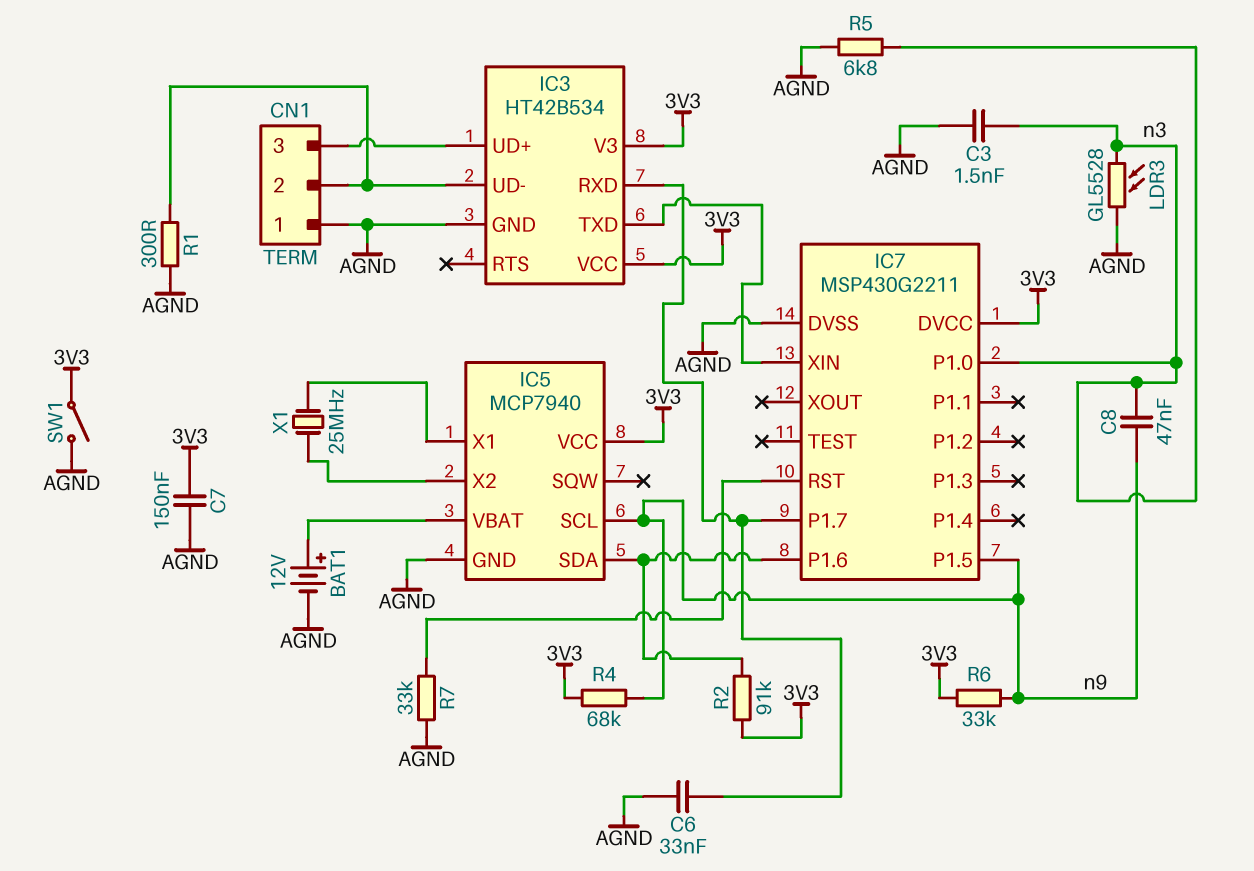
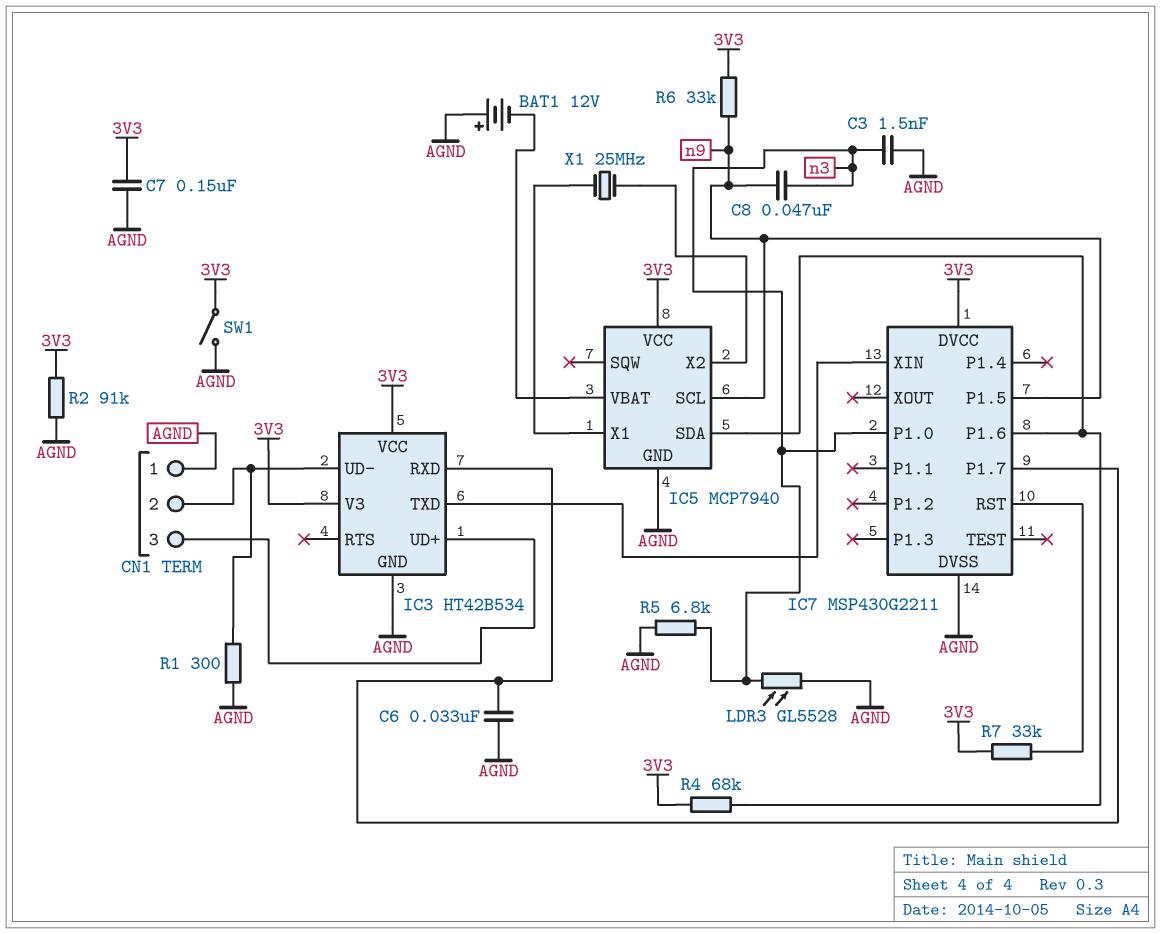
BAT1: 12V (plus IC5/VBAT, minus AGND) -> 12V (plus AGND, minus IC5/VBAT)
R2: 91k (3V3, IC5/SDA) -> 91k (3V3, AGND)
R4: 68k (3V3, n9) -> 68k (3V3, IC5/SDA)
R7: 33k (AGND, IC7/RST) -> 33k (3V3, IC7/RST)

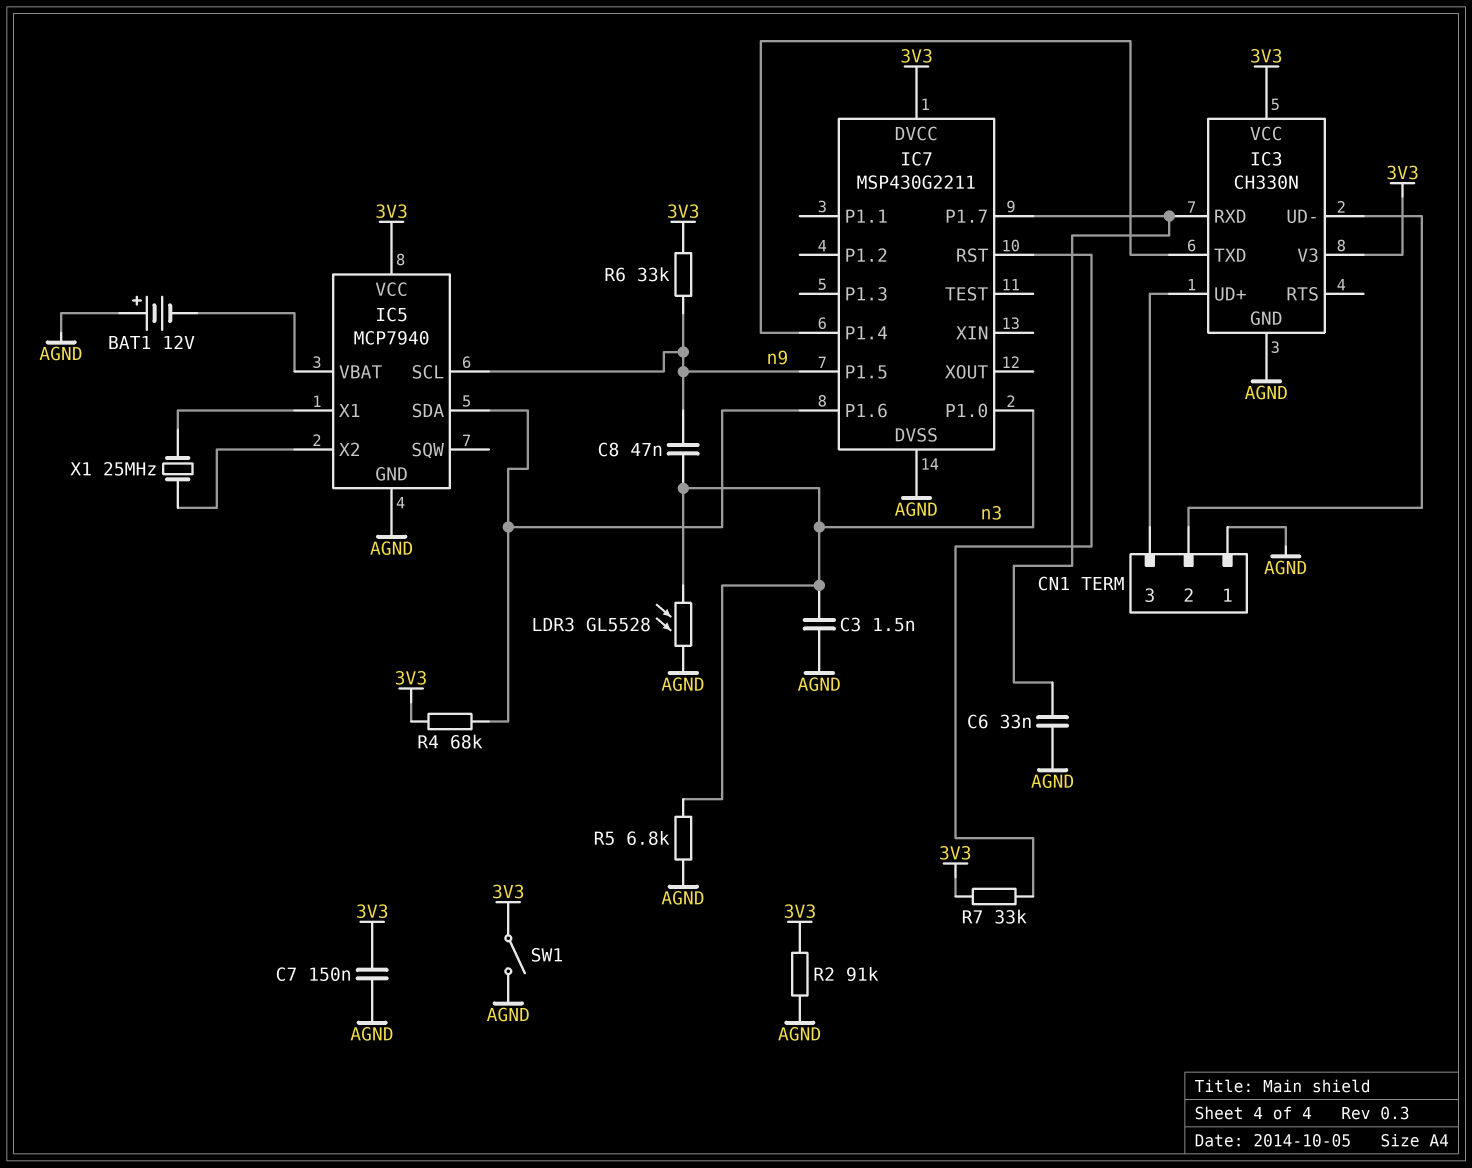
IC3: HT42B534 -> CH330N
IC7 pin P1.4: none -> IC3/TXD
IC7 pin XIN: IC3/TXD -> none
R1: 300 (AGND, CN1/2) -> none

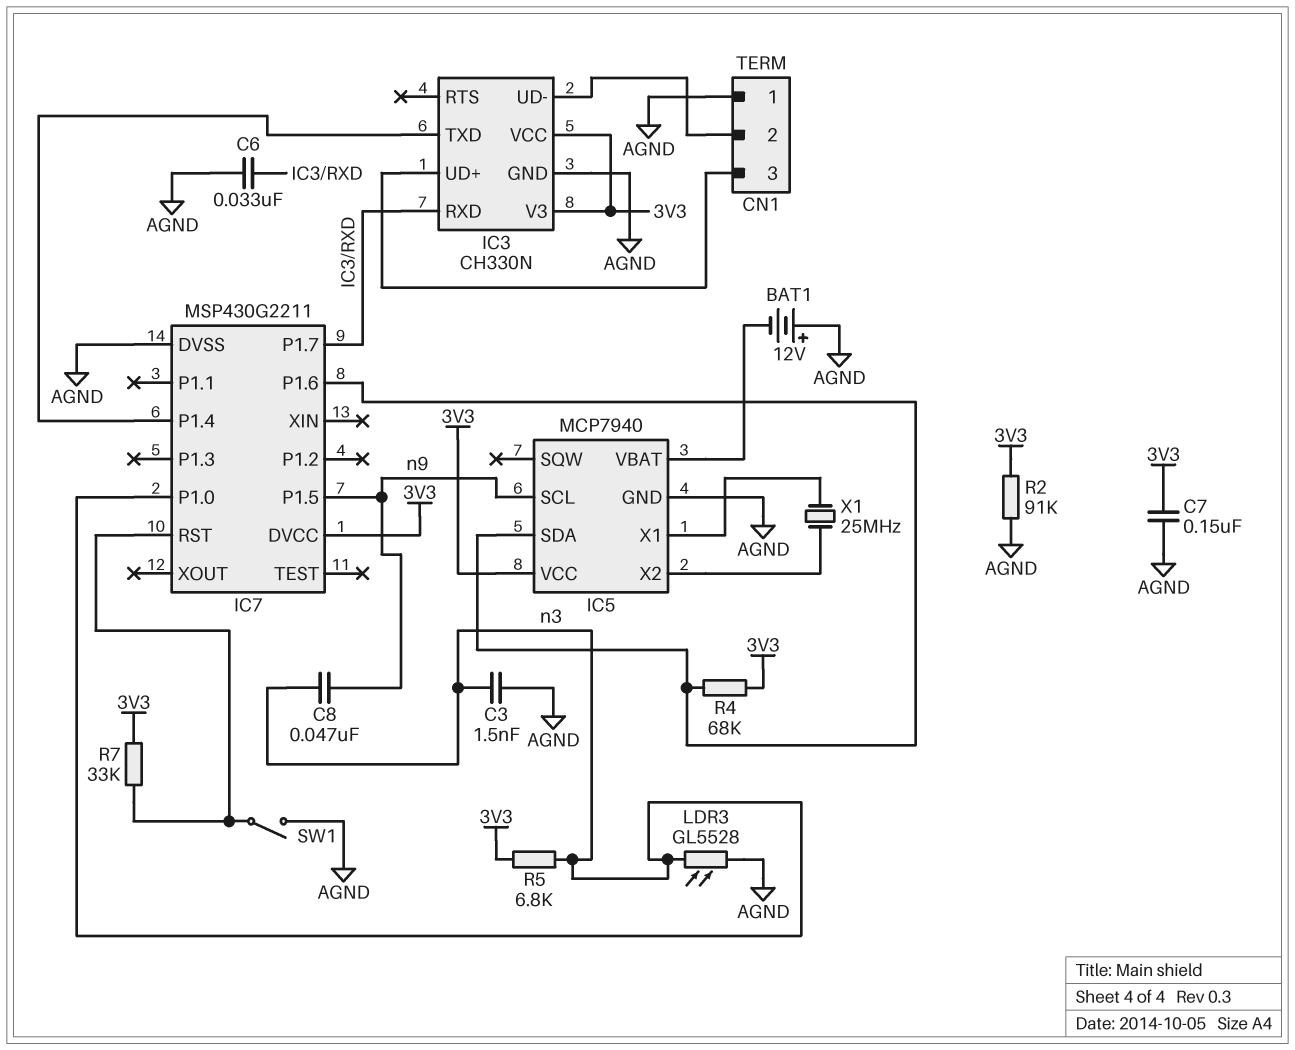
R5: 6.8k (AGND, n3) -> 6.8k (3V3, n3)
R6: 33k (3V3, n9) -> none
SW1: switch (3V3, AGND) -> switch (AGND, IC7/RST)

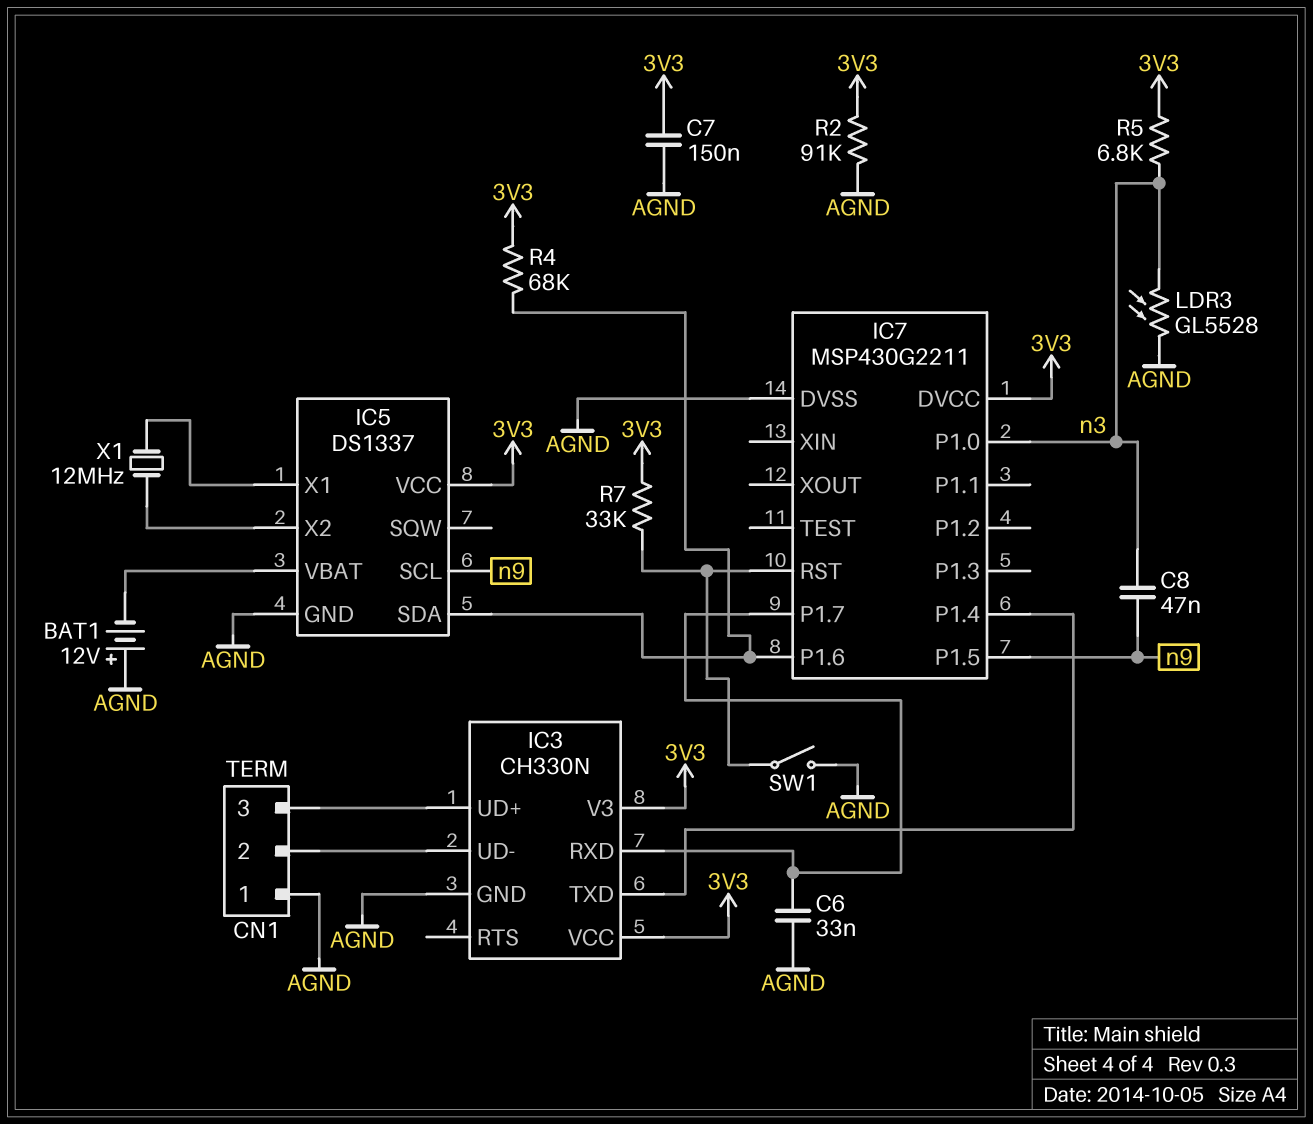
C3: 1.5nF (AGND, n3) -> none
IC5: MCP7940 -> DS1337
X1: 25MHz (IC5/X1, IC5/X2) -> 12MHz (IC5/X1, IC5/X2)

